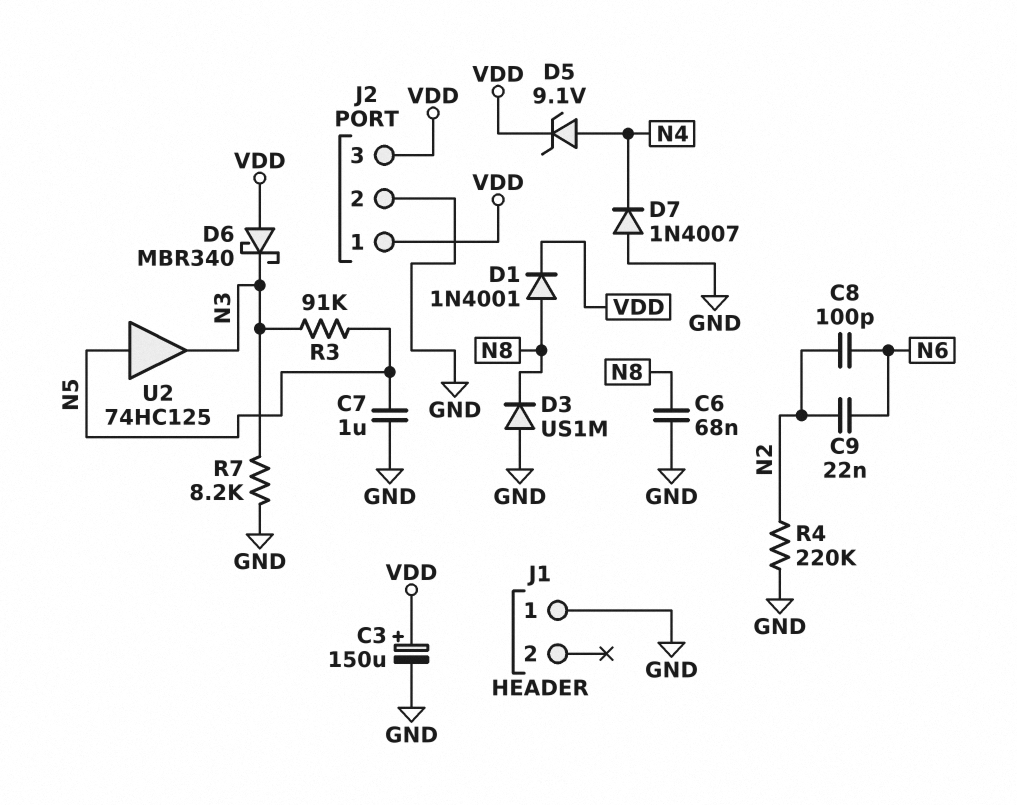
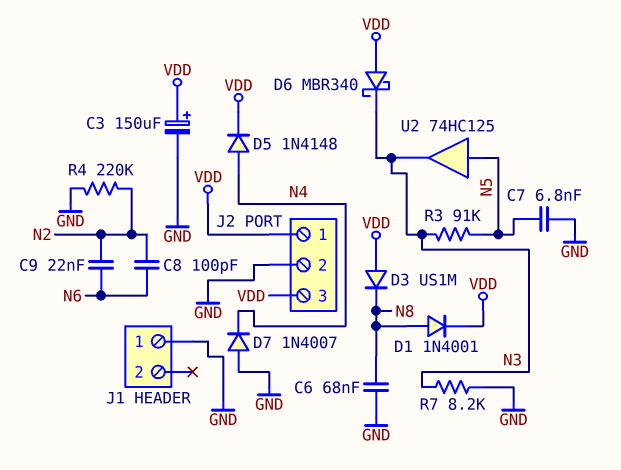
C7: 1uF (GND, N5) -> 6.8nF (GND, N5)
D3: diode US1M (A GND, K N8) -> diode US1M (A VDD, K N8)
D5: zener 9.1V (A N4, K VDD) -> diode 1N4148 (A N4, K VDD)

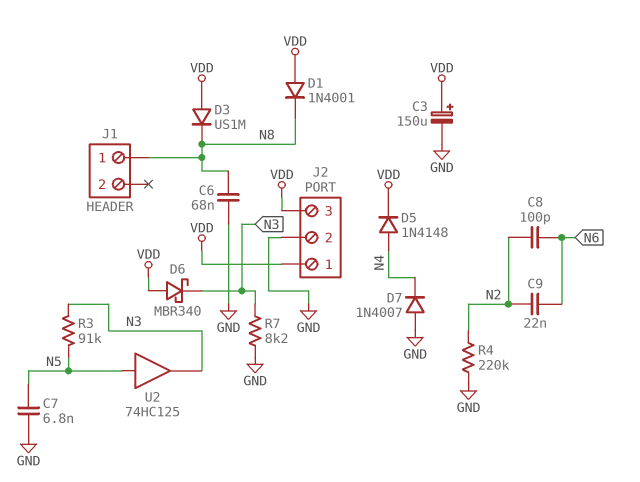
D1: diode 1N4001 (A N8, K VDD) -> diode 1N4001 (A VDD, K N8)
J1 pin 1: GND -> N8

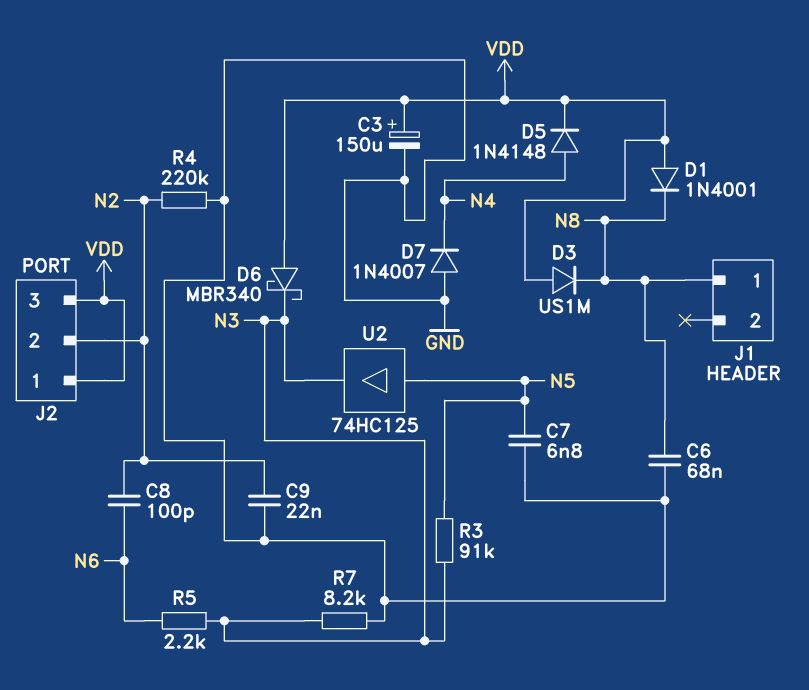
C9: 22nF (N2, N6) -> 22nF (GND, N2)
J2 pin 2: GND -> N2
R5: none -> 2.2k (N3, N6)

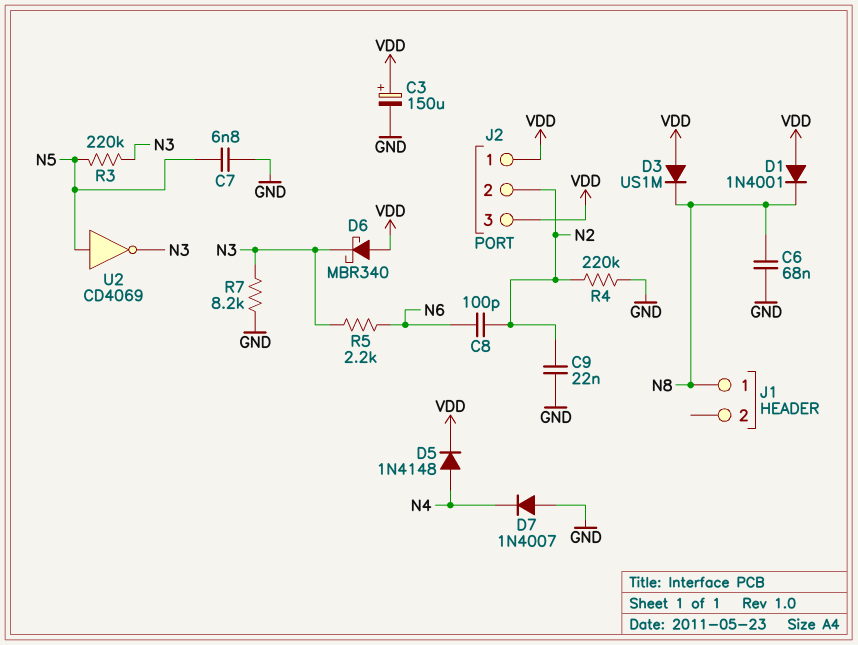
R3: 91k (N3, N5) -> 220k (N3, N5)
U2: buffer 74HC125 (in N5, out N3) -> NOT CD4069 (in N5, out N3)

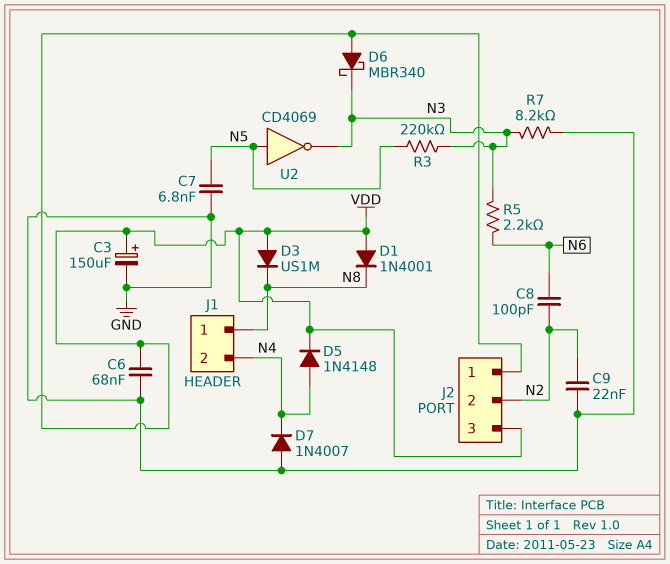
C6: 68nF (GND, N8) -> 68nF (GND, VDD)
J1 pin 2: none -> N4
R4: 220k (GND, N2) -> none

